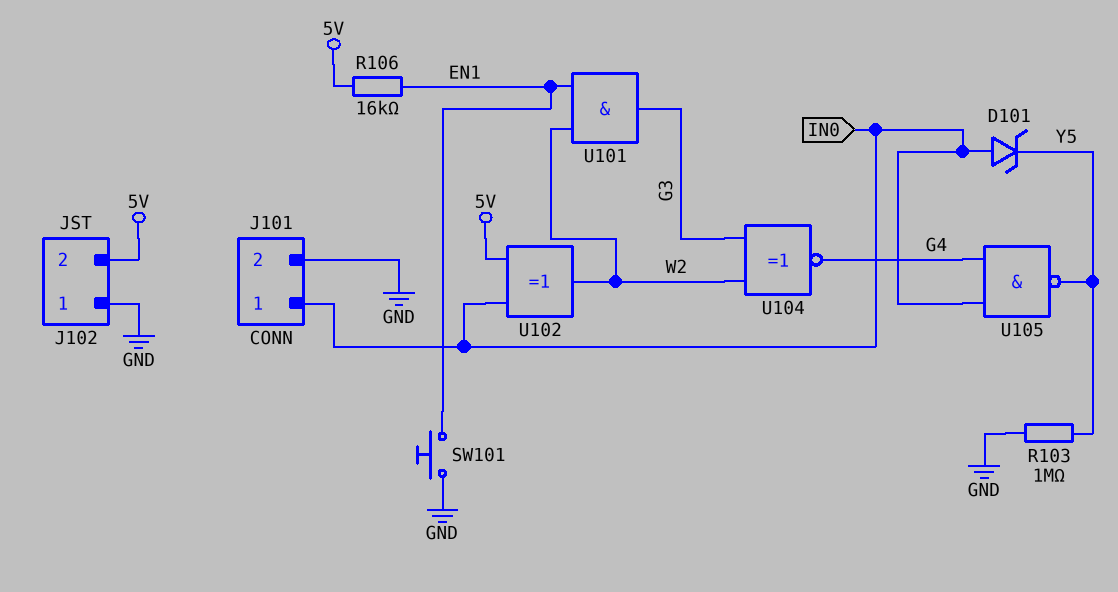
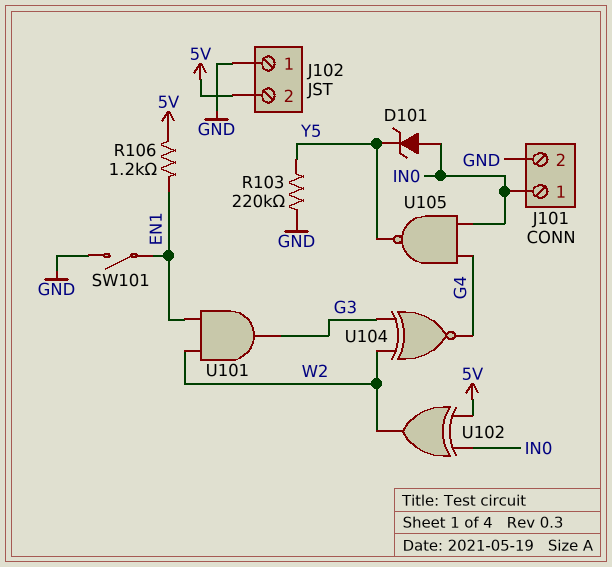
R103: 1M (GND, Y5) -> 220k (GND, Y5)
R106: 16k (5V, EN1) -> 1.2k (5V, EN1)
SW101: button (EN1, GND) -> switch (EN1, GND)

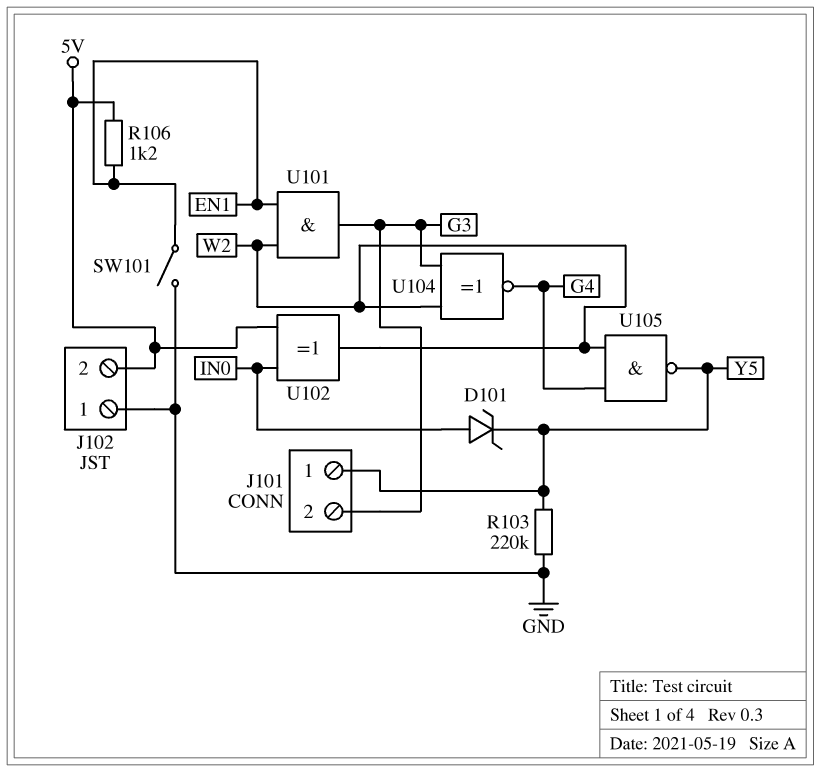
J101 pin 1: IN0 -> Y5
J101 pin 2: GND -> G3
U105: NAND (in G4, in IN0, out Y5) -> NAND (in G4, in W2, out Y5)

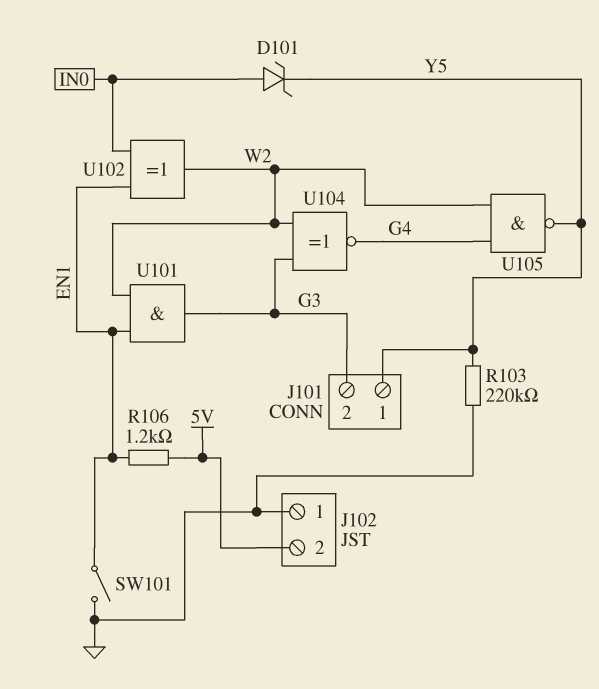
U102: XOR (in 5V, in IN0, out W2) -> XOR (in EN1, in IN0, out W2)

